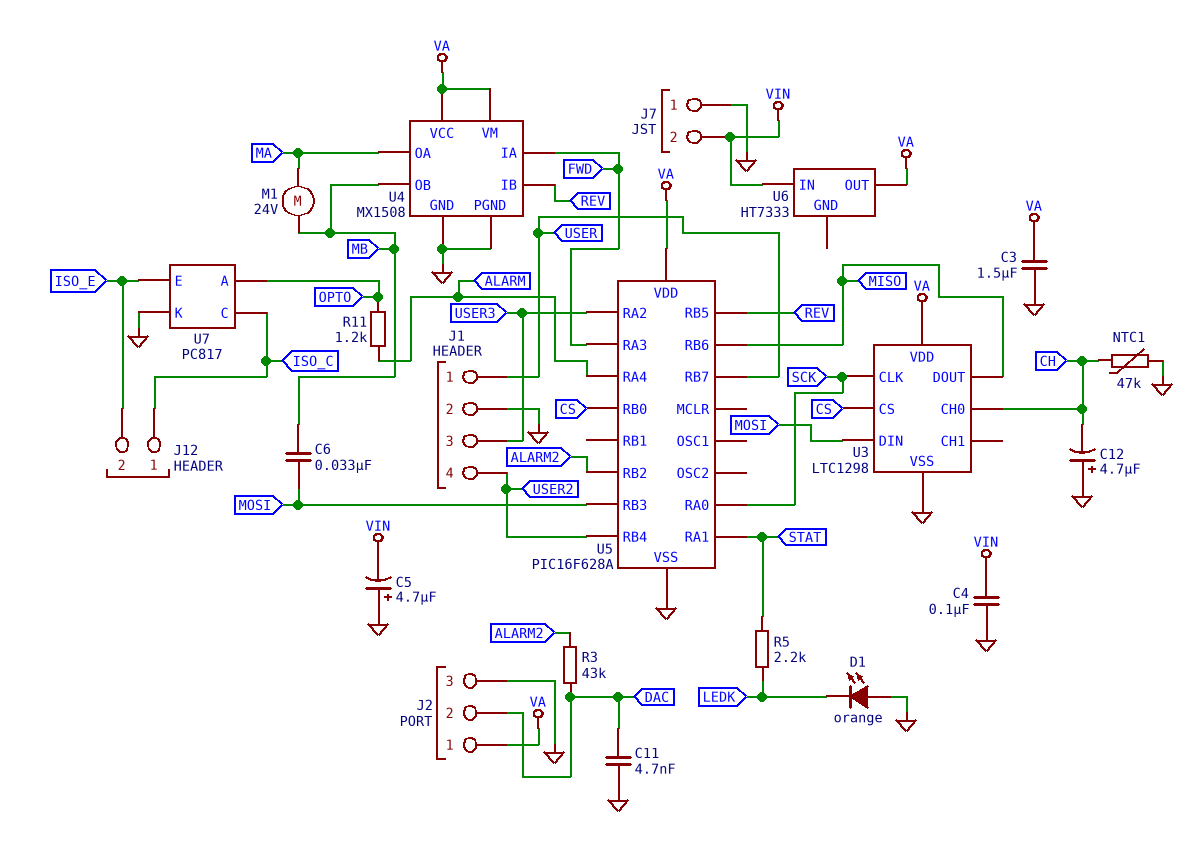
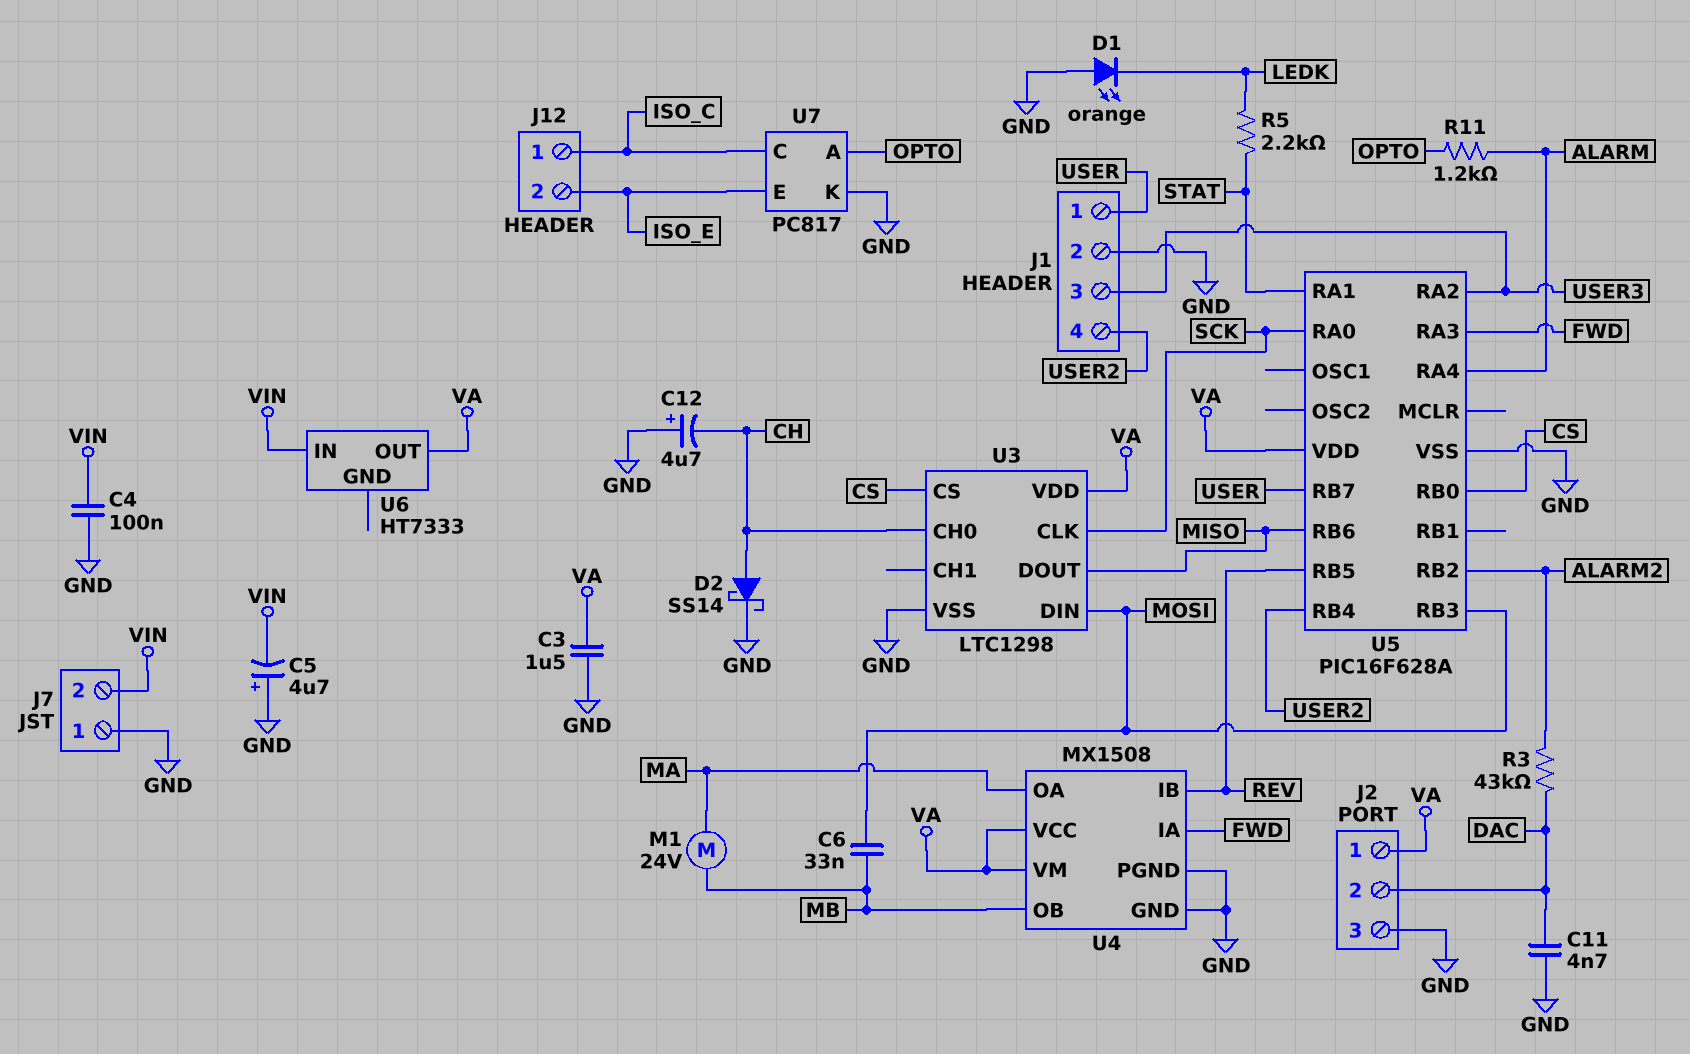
D2: none -> schottky SS14 (A CH, K GND)
NTC1: 47k (CH, GND) -> none

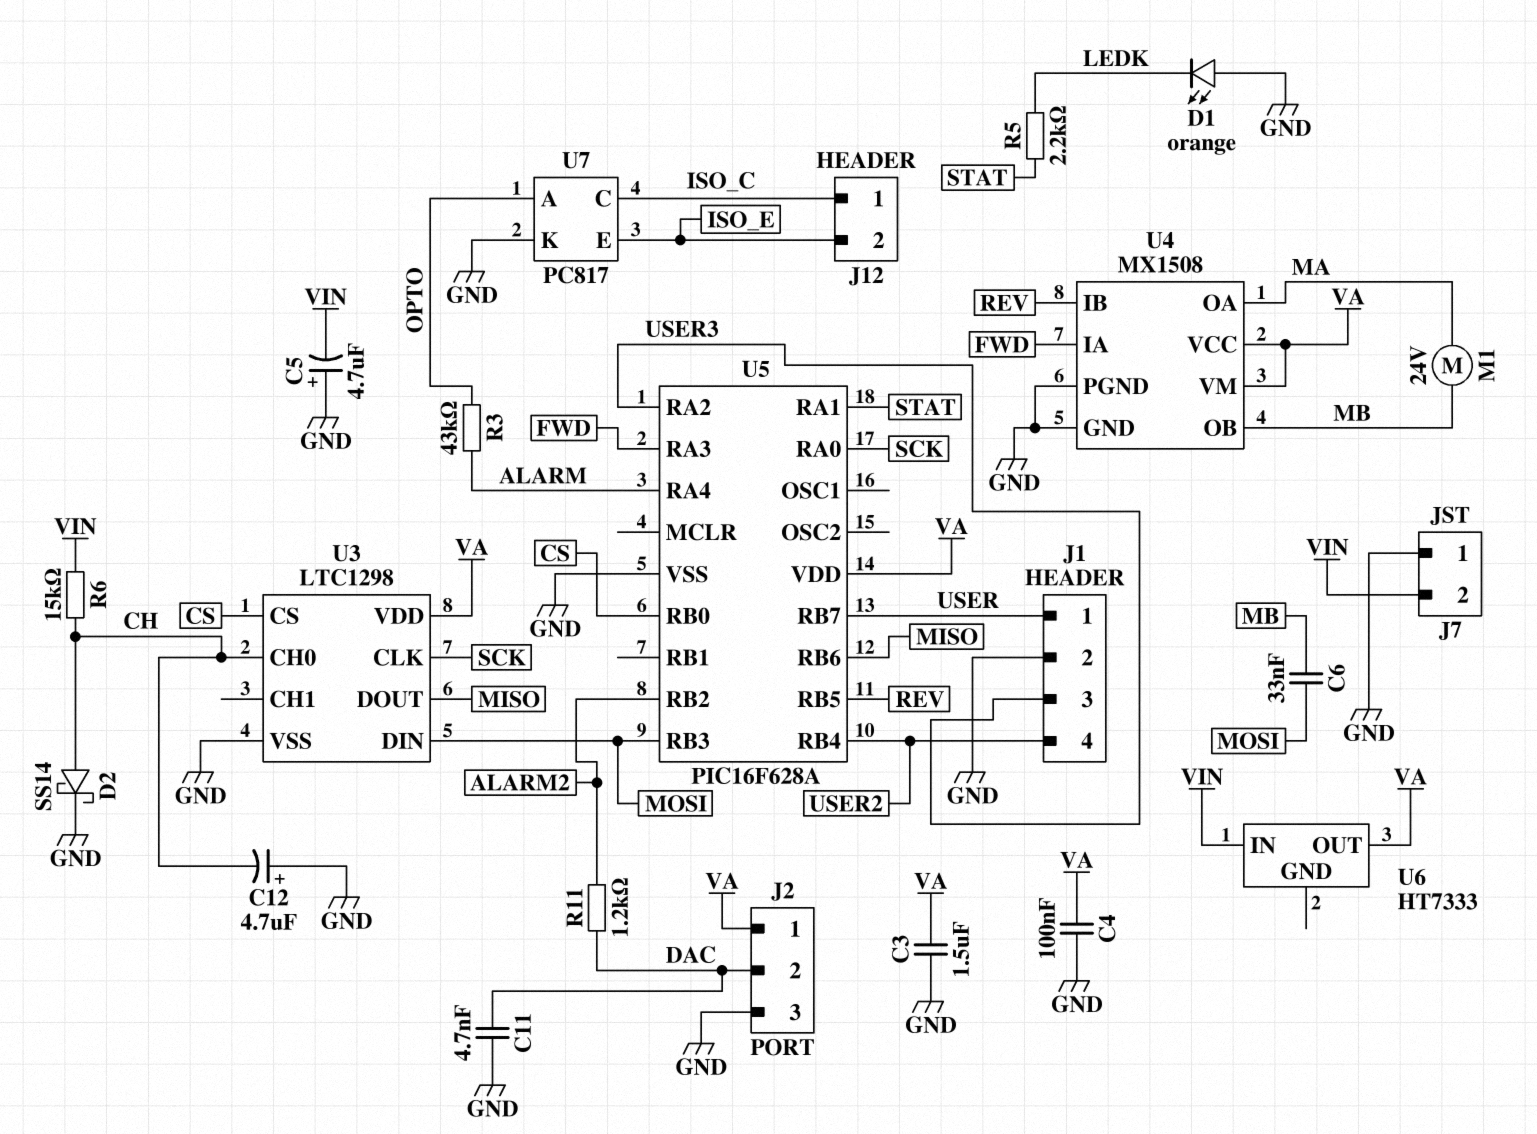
C4: 100nF (GND, VIN) -> 100nF (GND, VA)
R3: 43k (ALARM2, DAC) -> 43k (ALARM, OPTO)
R6: none -> 15k (CH, VIN)
R11: 1.2k (ALARM, OPTO) -> 1.2k (ALARM2, DAC)

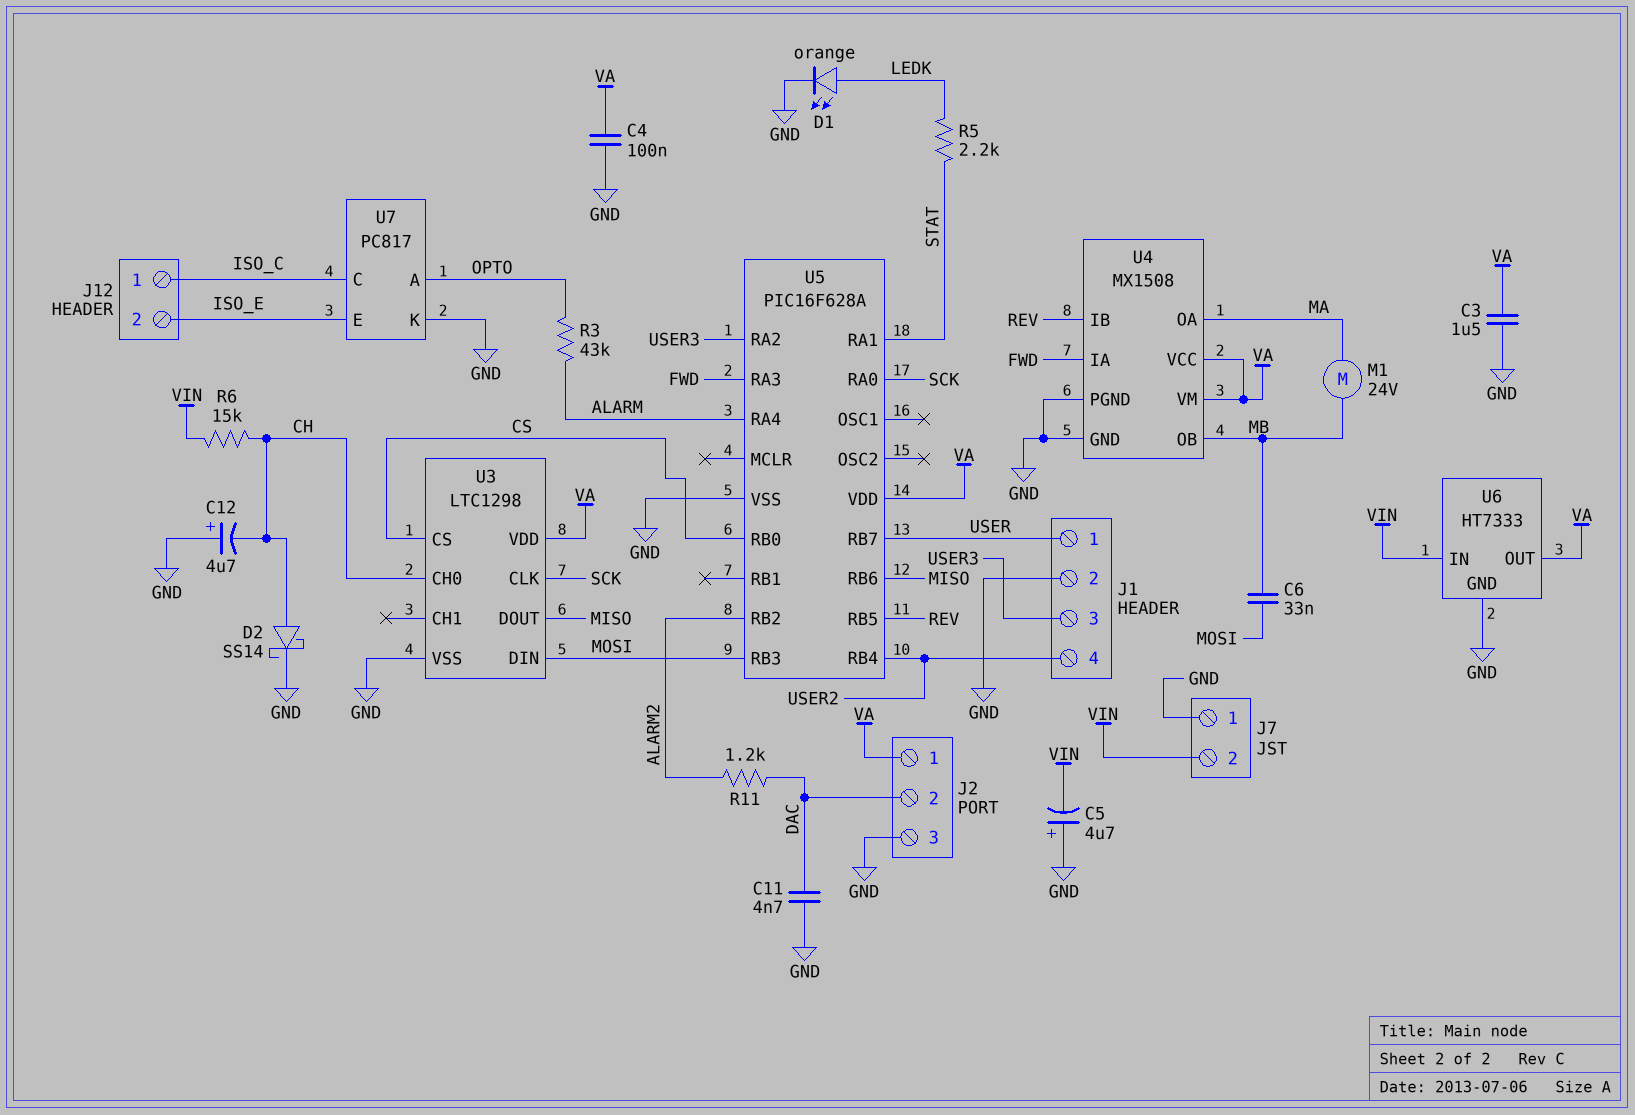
D1: LED orange (A GND, K LEDK) -> LED orange (A LEDK, K GND)
U6 pin GND: none -> GND

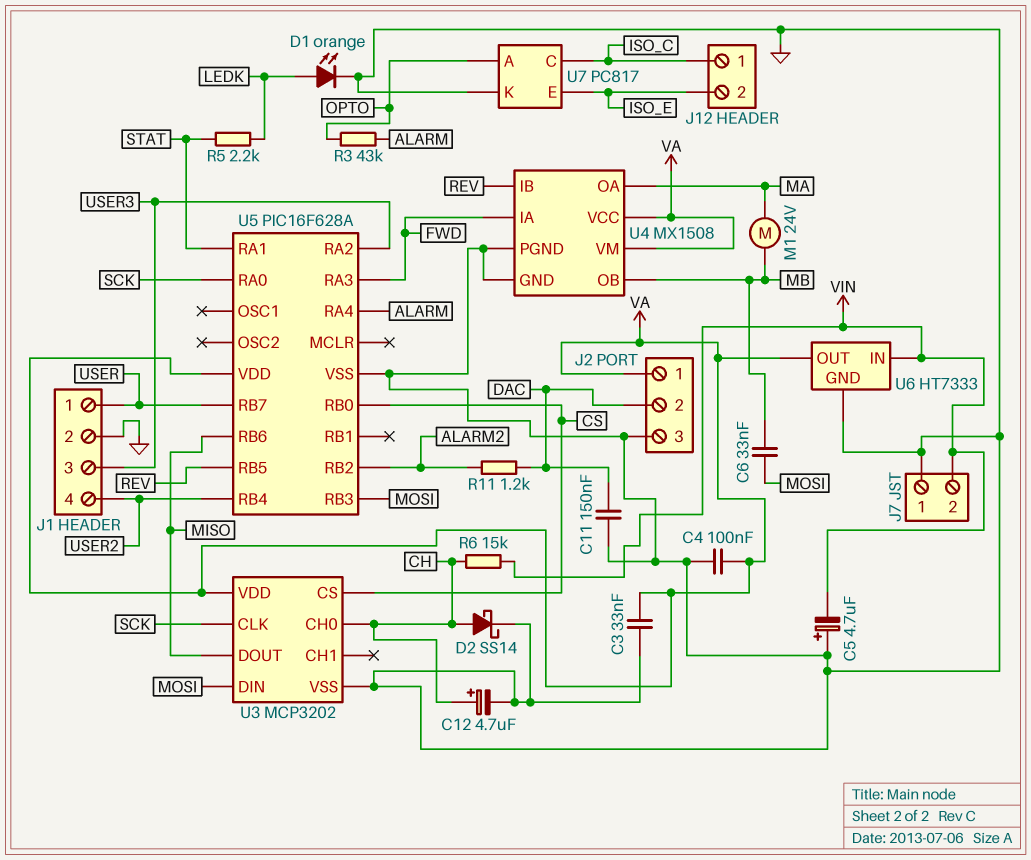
C3: 1.5uF (GND, VA) -> 33nF (GND, VA)
C11: 4.7nF (DAC, GND) -> 150nF (DAC, GND)
C12: 4.7uF (plus GND, minus CH) -> 4.7uF (plus CH, minus GND)
U3: LTC1298 -> MCP3202

